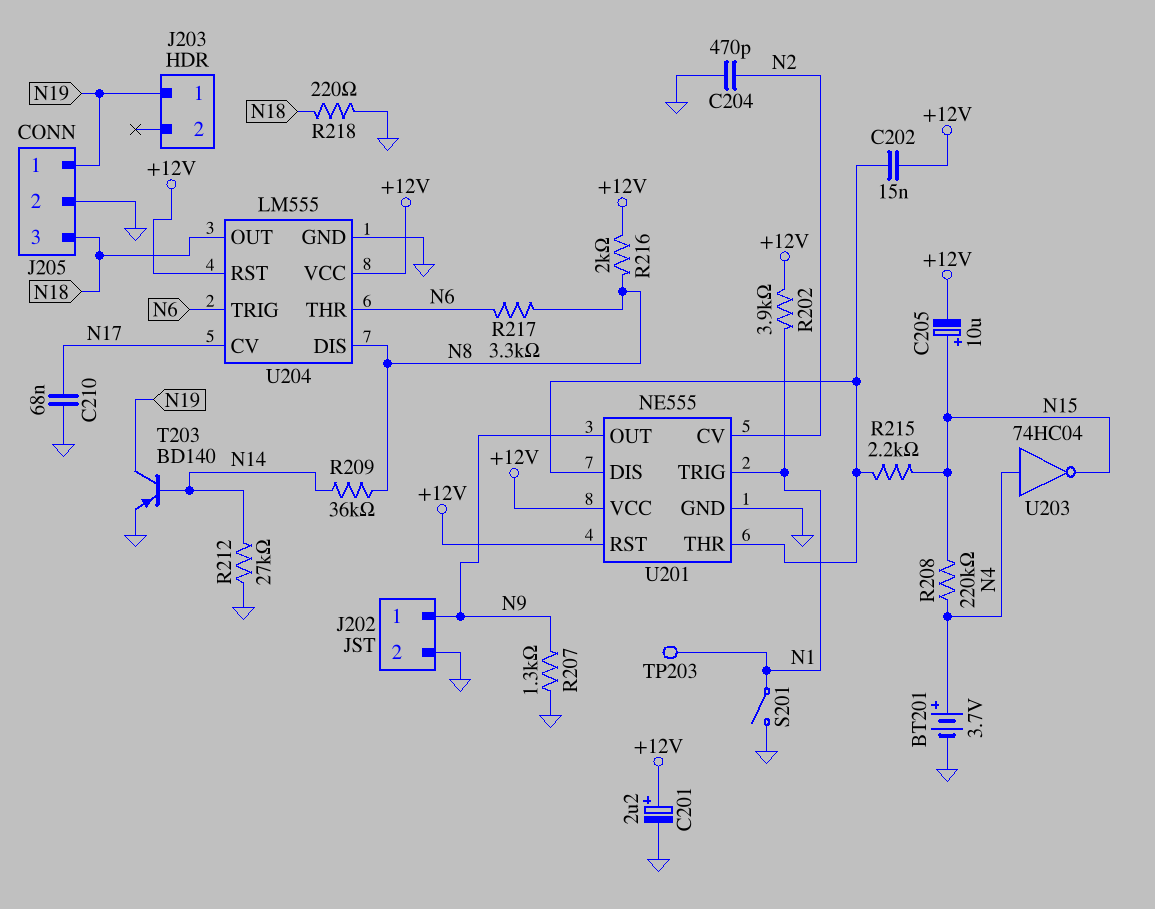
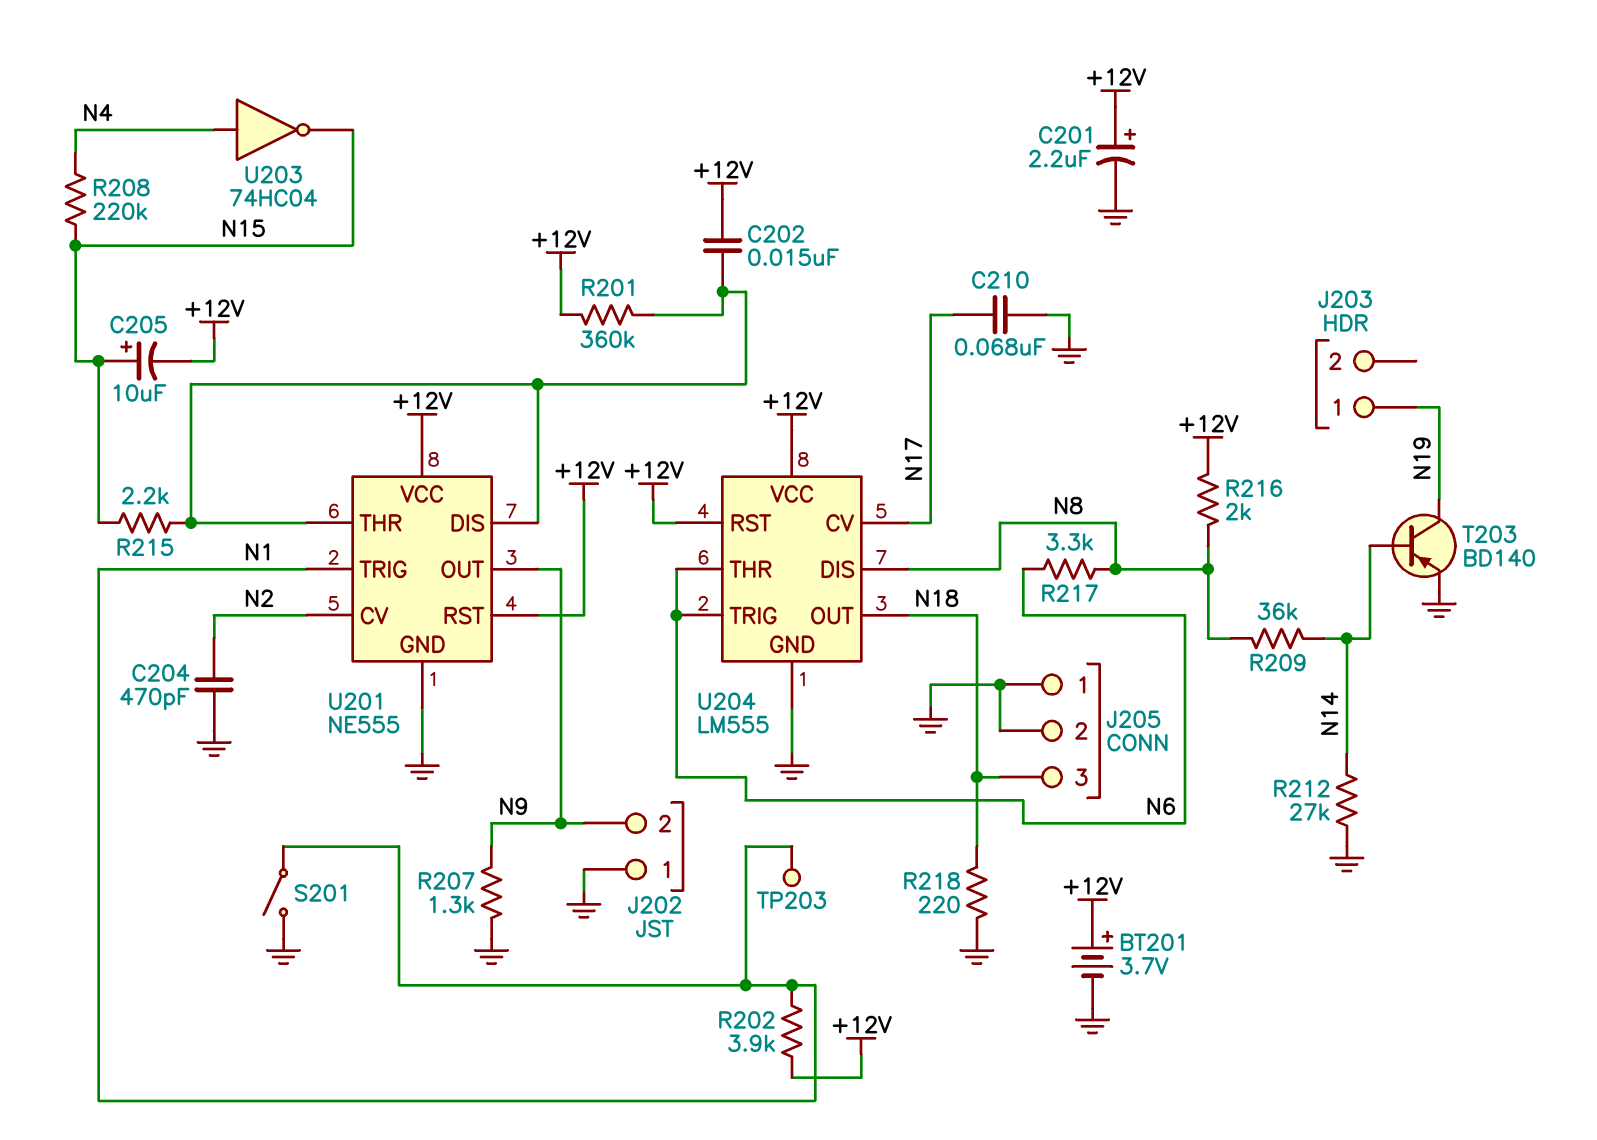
BT201: 3.7V (plus N4, minus GND) -> 3.7V (plus +12V, minus GND)
J202 pin 1: N9 -> GND
J202 pin 2: GND -> N9
J205 pin 1: N19 -> GND
R201: none -> 360k (+12V, U201/DIS)

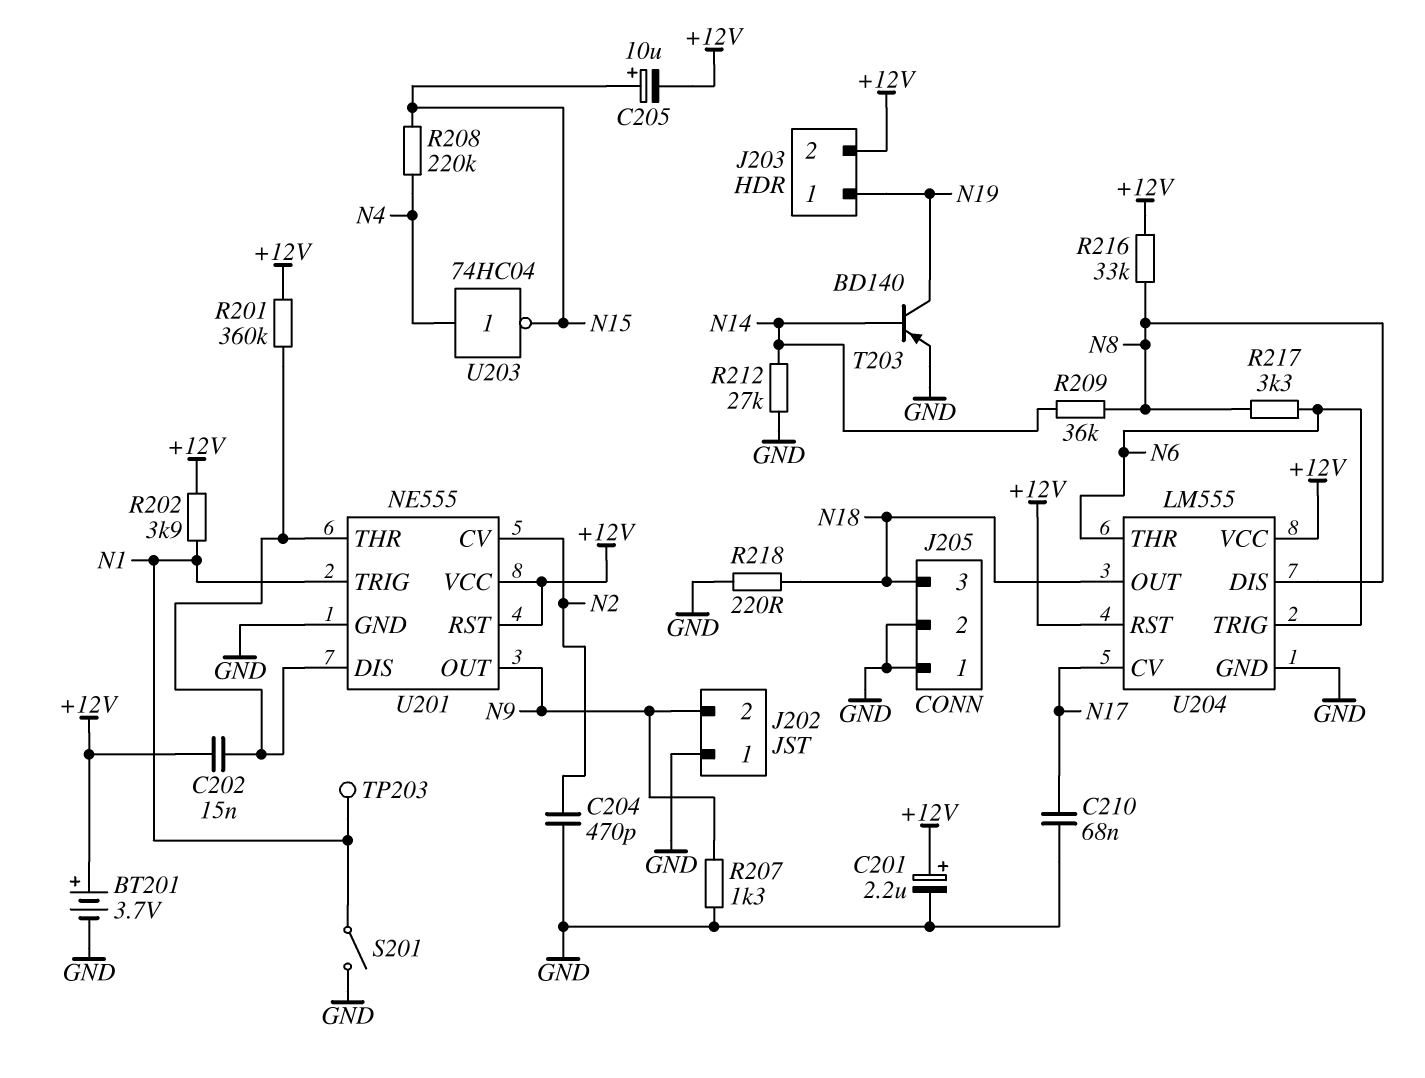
J203 pin 2: none -> +12V
R215: 2.2k (N15, U201/DIS) -> none
R216: 2k (+12V, N8) -> 33k (+12V, N8)

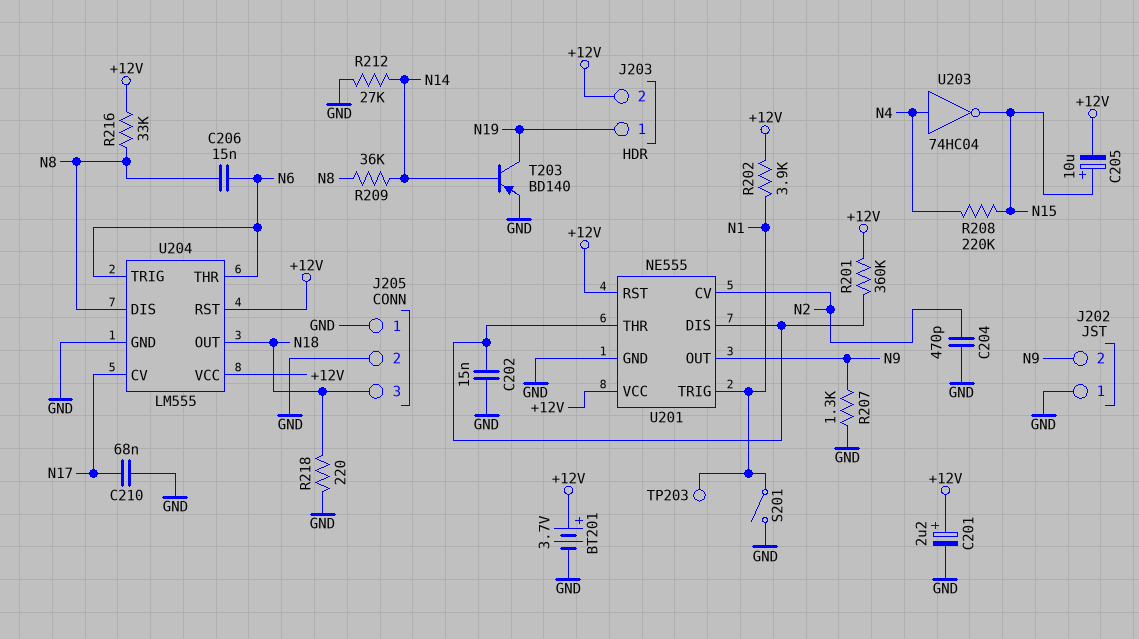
C202: 15nF (+12V, U201/DIS) -> 15nF (GND, U201/DIS)
C206: none -> 15nF (N6, N8)
R217: 3.3k (N6, N8) -> none

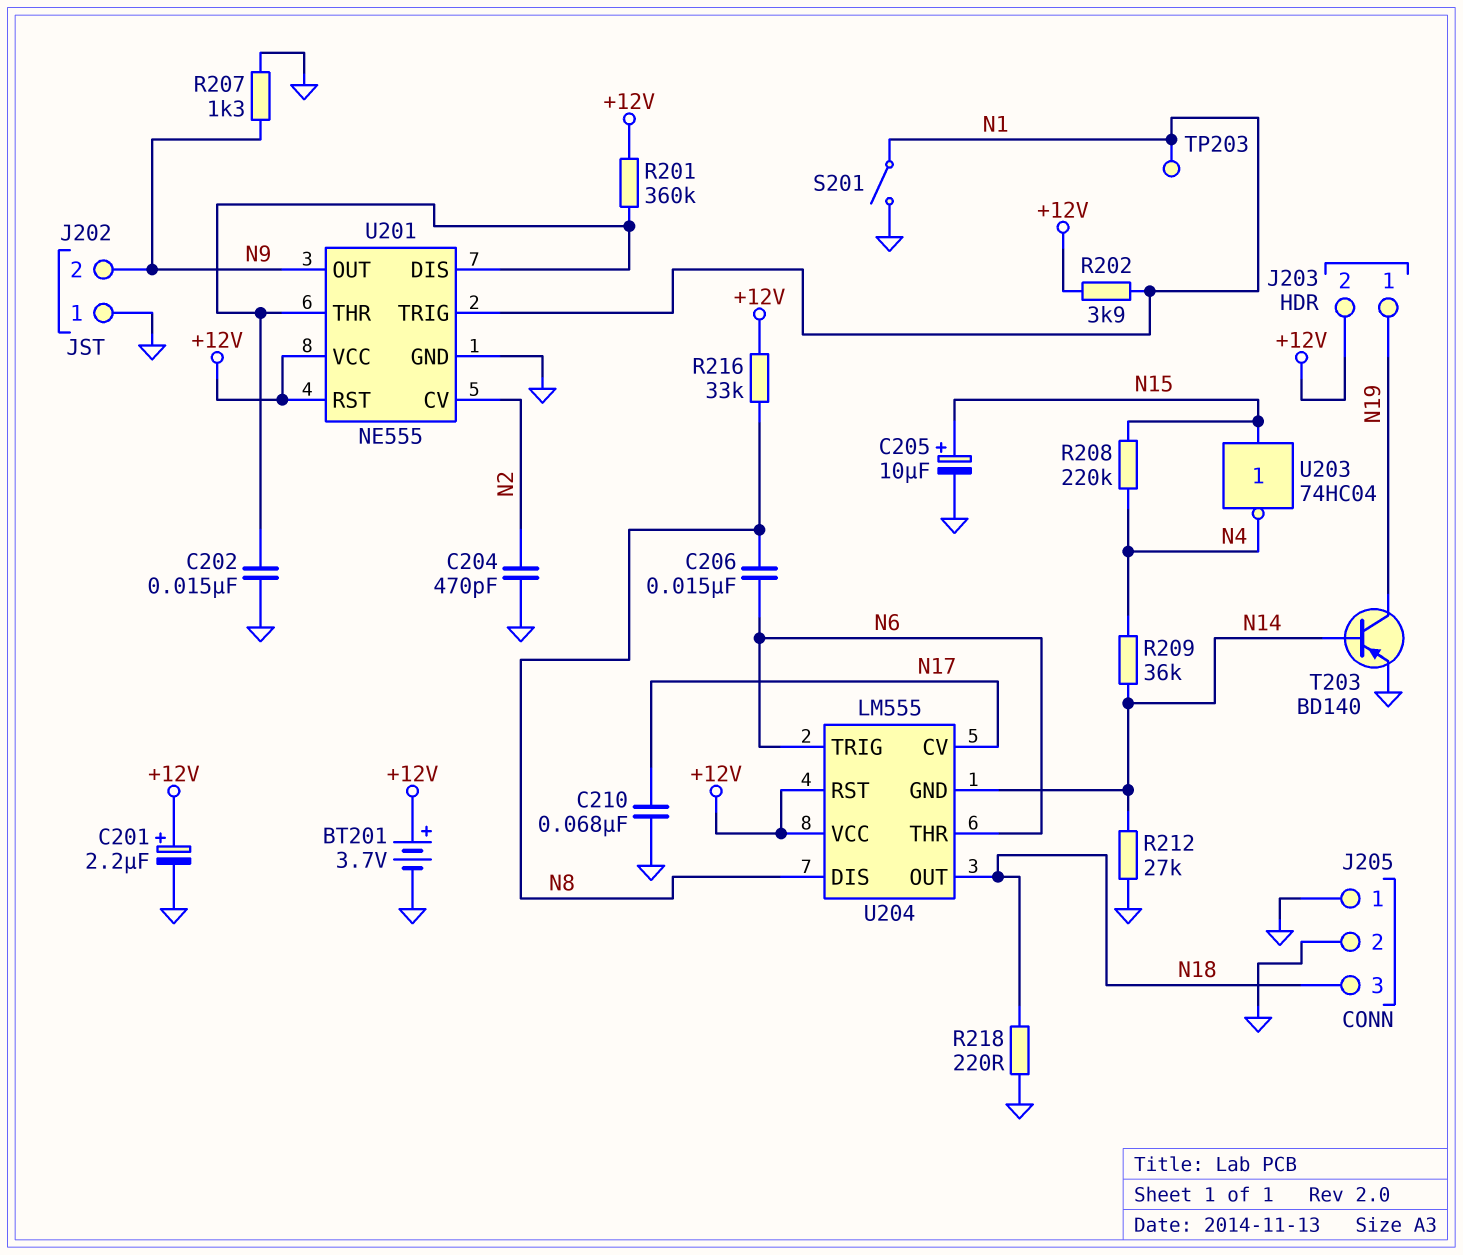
C205: 10uF (plus N15, minus +12V) -> 10uF (plus N15, minus GND)
R209: 36k (N8, N14) -> 36k (N4, N14)
U203: NOT 74HC04 (in N4, out N15) -> NOT 74HC04 (in N15, out N4)
U204 pin GND: GND -> N14

